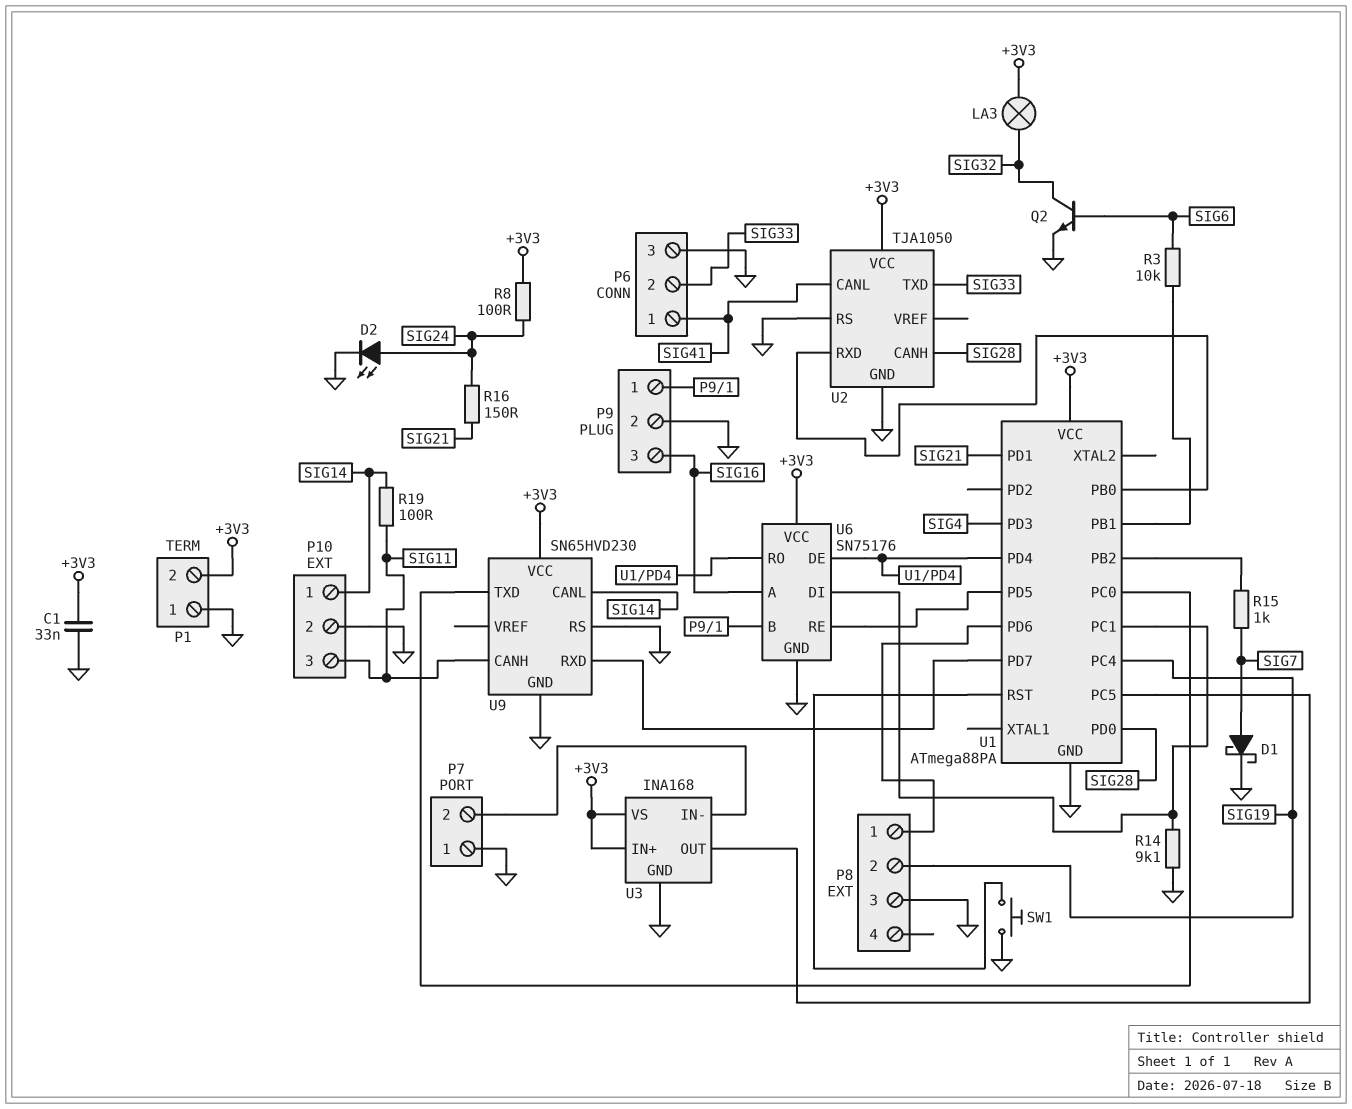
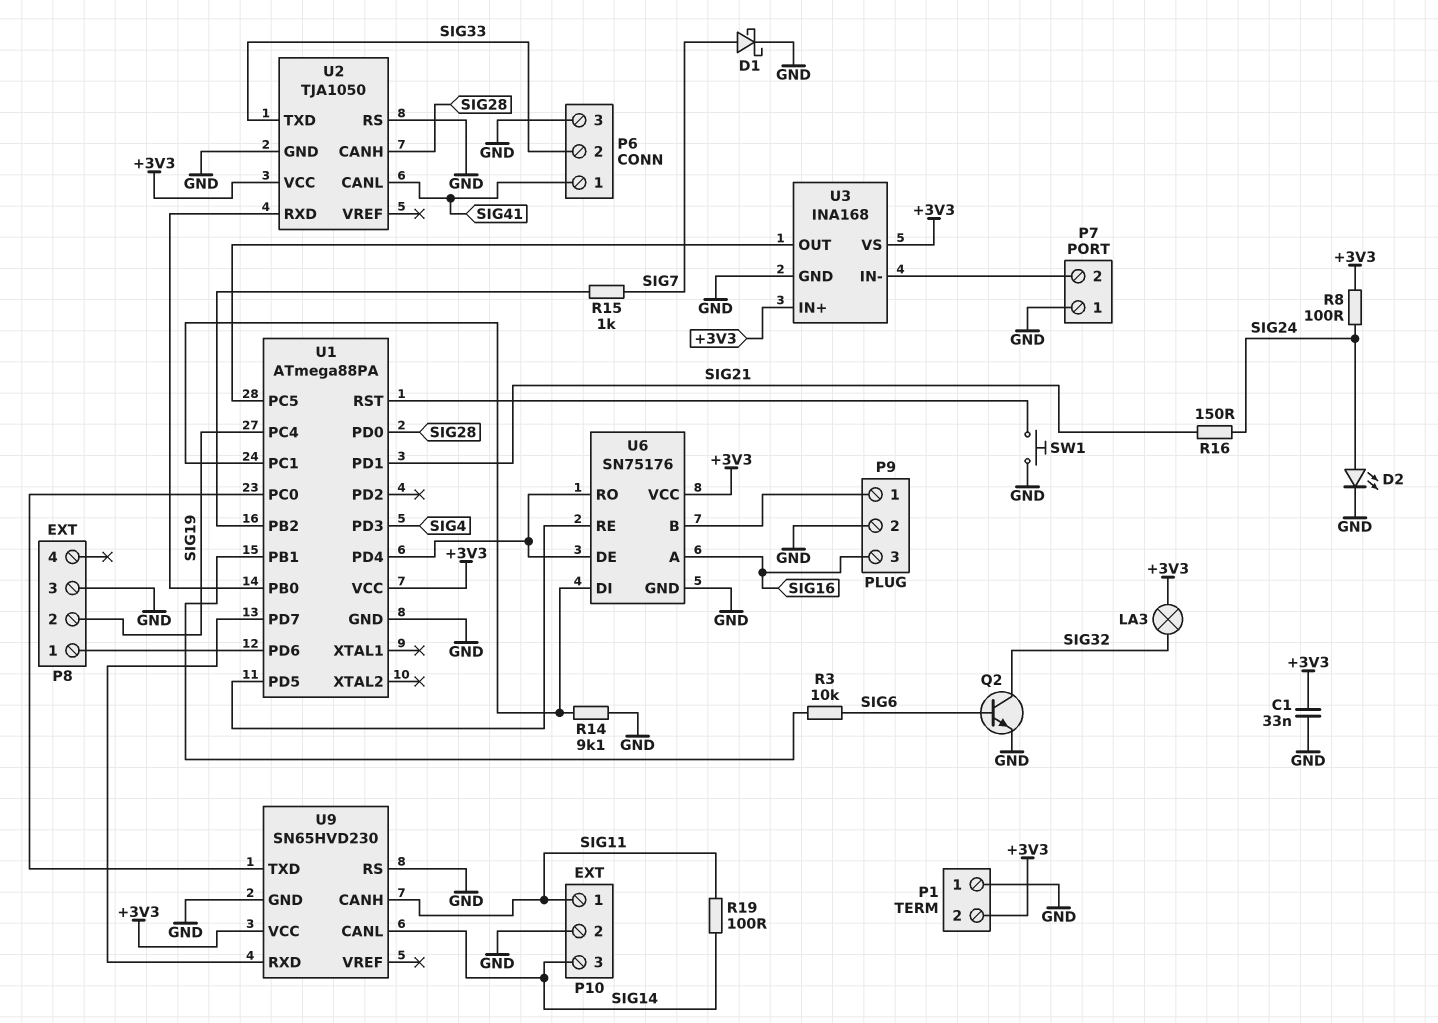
P10 pin 1: SIG14 -> SIG11
P10 pin 3: SIG11 -> SIG14

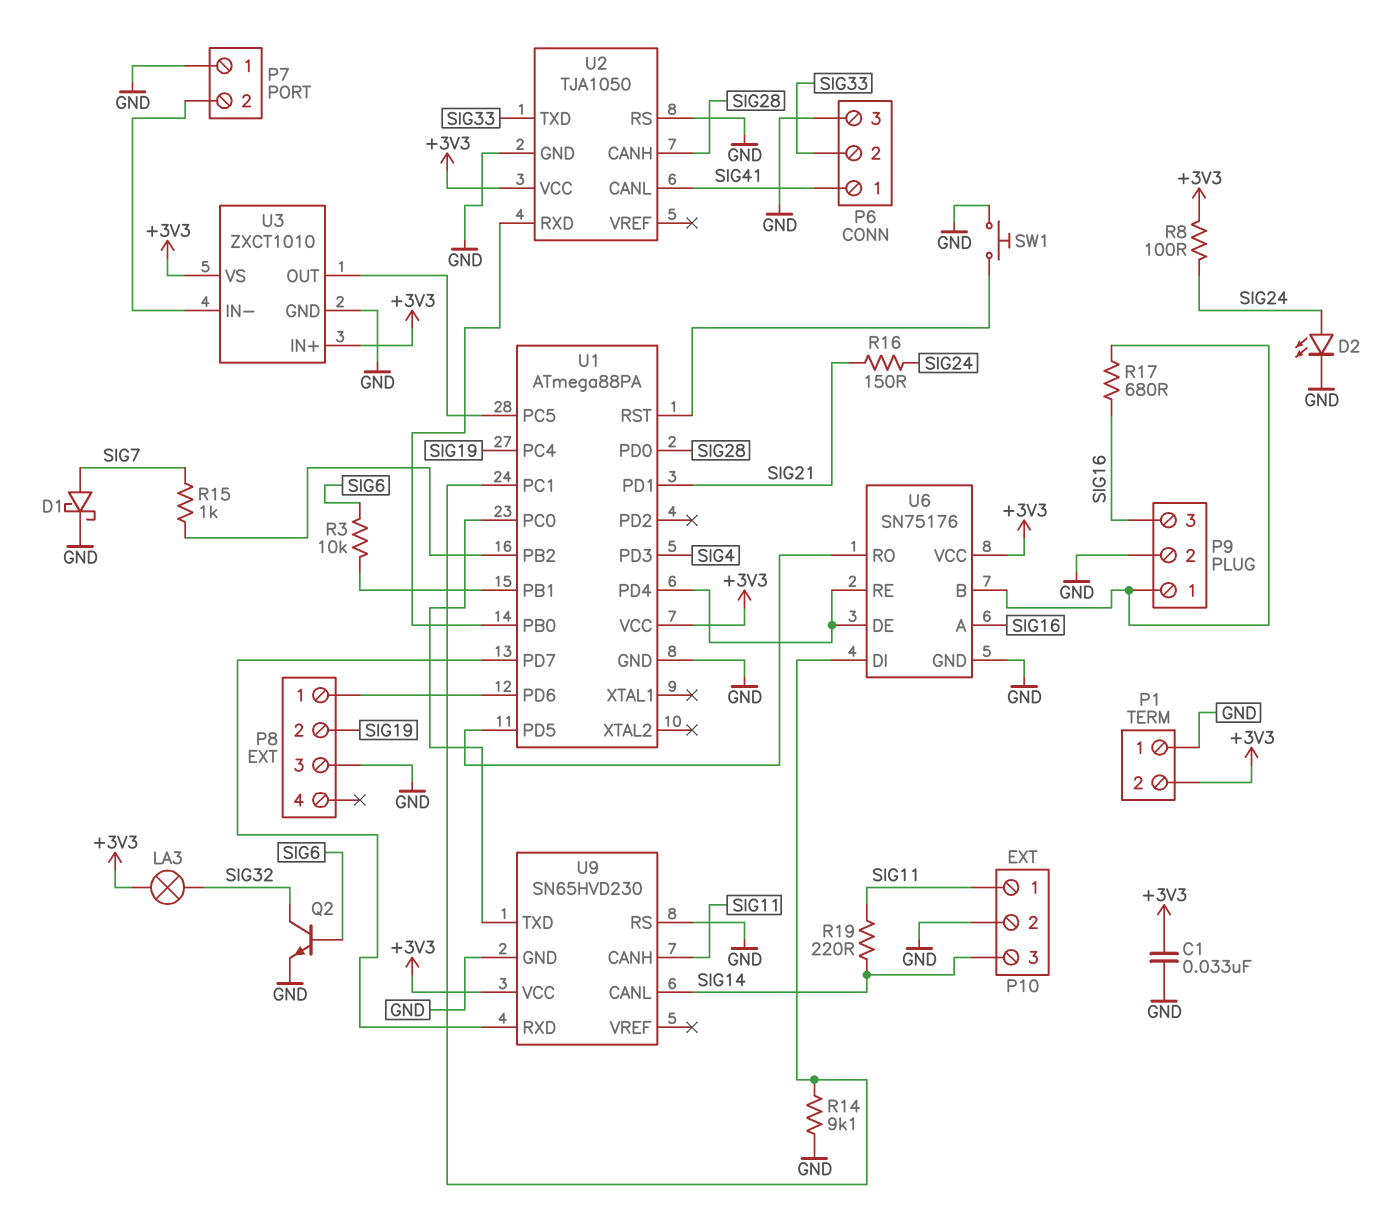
R17: none -> 680 (P9/1, SIG16)
R19: 100 (SIG11, SIG14) -> 220 (SIG11, SIG14)
U3: INA168 -> ZXCT1010
U6 pin RE: U1/PD5 -> U1/PD4
U6 pin RO: U1/PD4 -> U1/PD5

